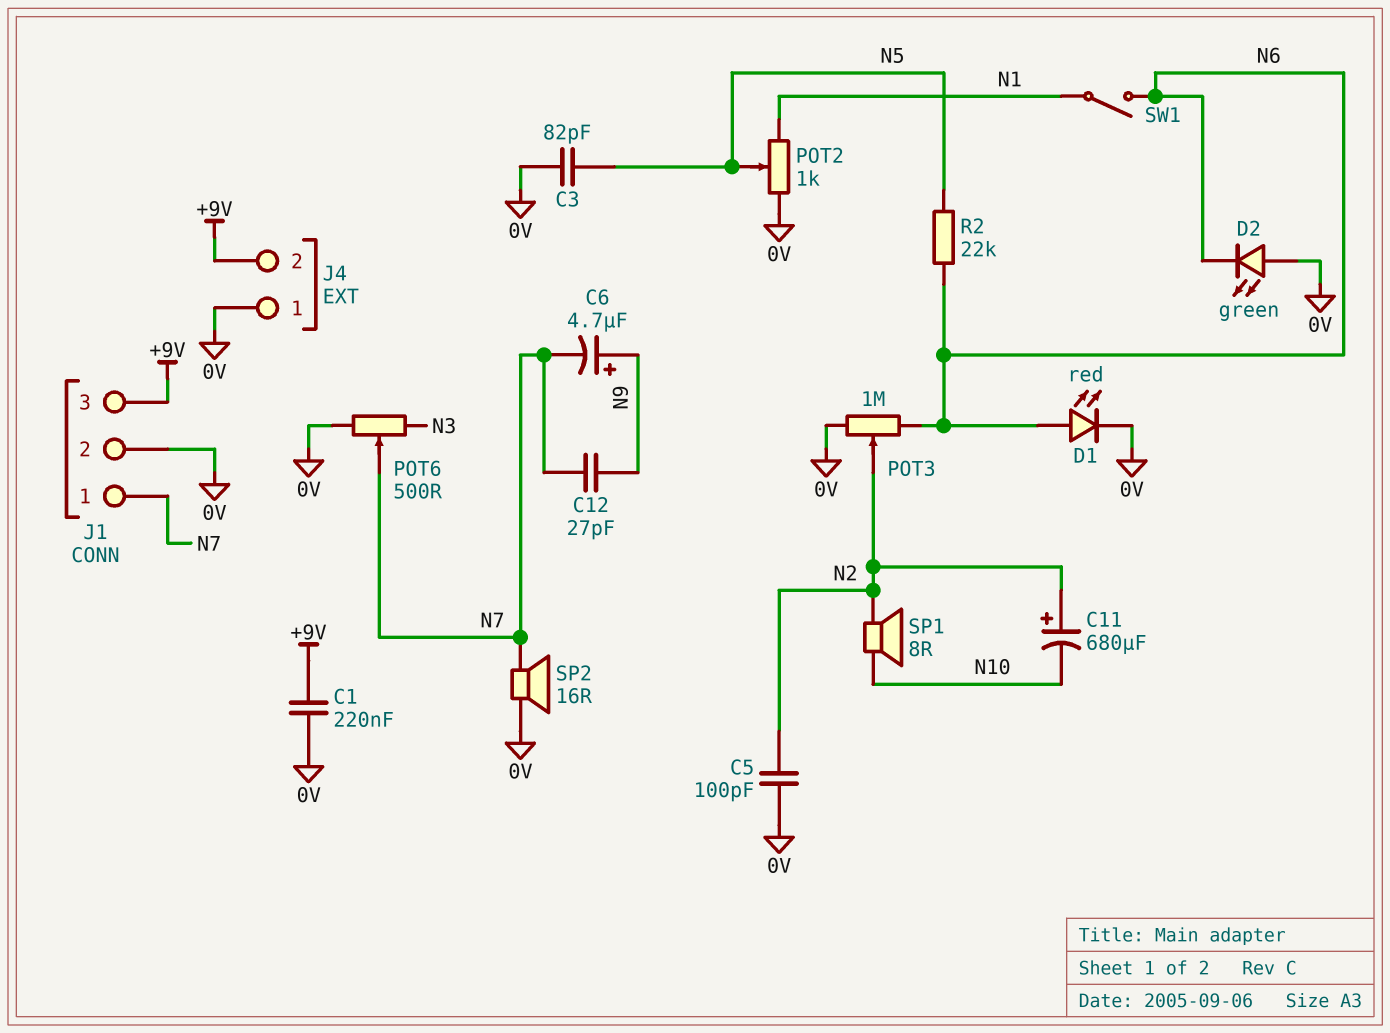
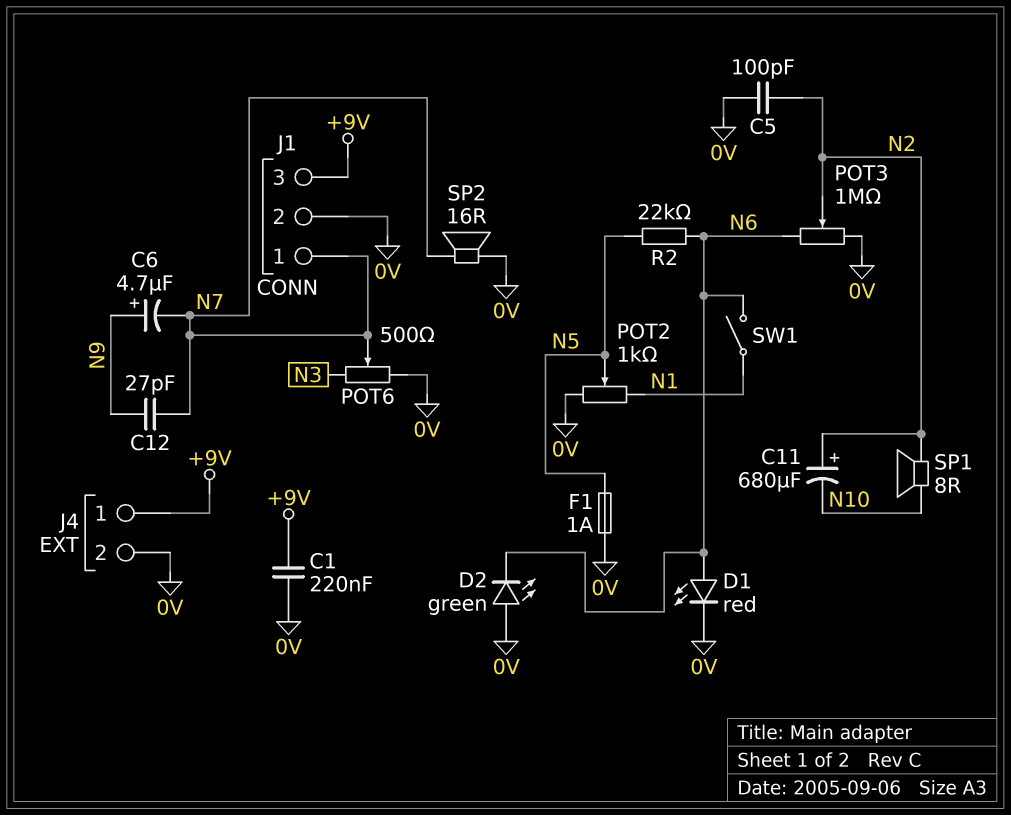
C3: 82pF (0V, N5) -> none
F1: none -> 1A (0V, N5)
J4 pin 1: 0V -> +9V
J4 pin 2: +9V -> 0V

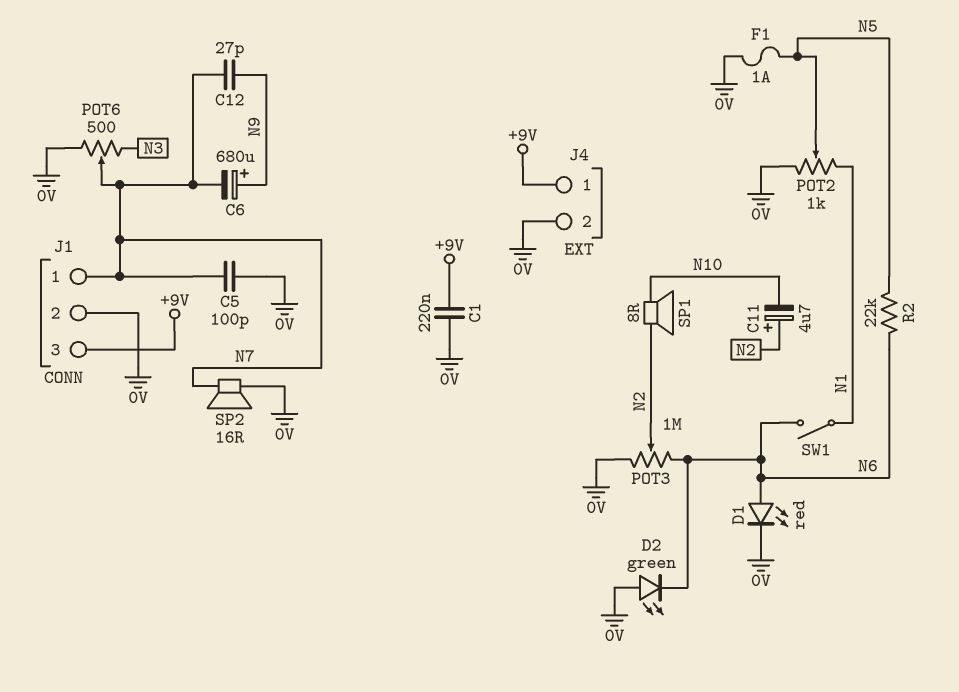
C5: 100pF (0V, N2) -> 100pF (0V, N7)
C6: 4.7uF (plus N9, minus N7) -> 680uF (plus N9, minus N7)
C11: 680uF (plus N2, minus N10) -> 4.7uF (plus N2, minus N10)

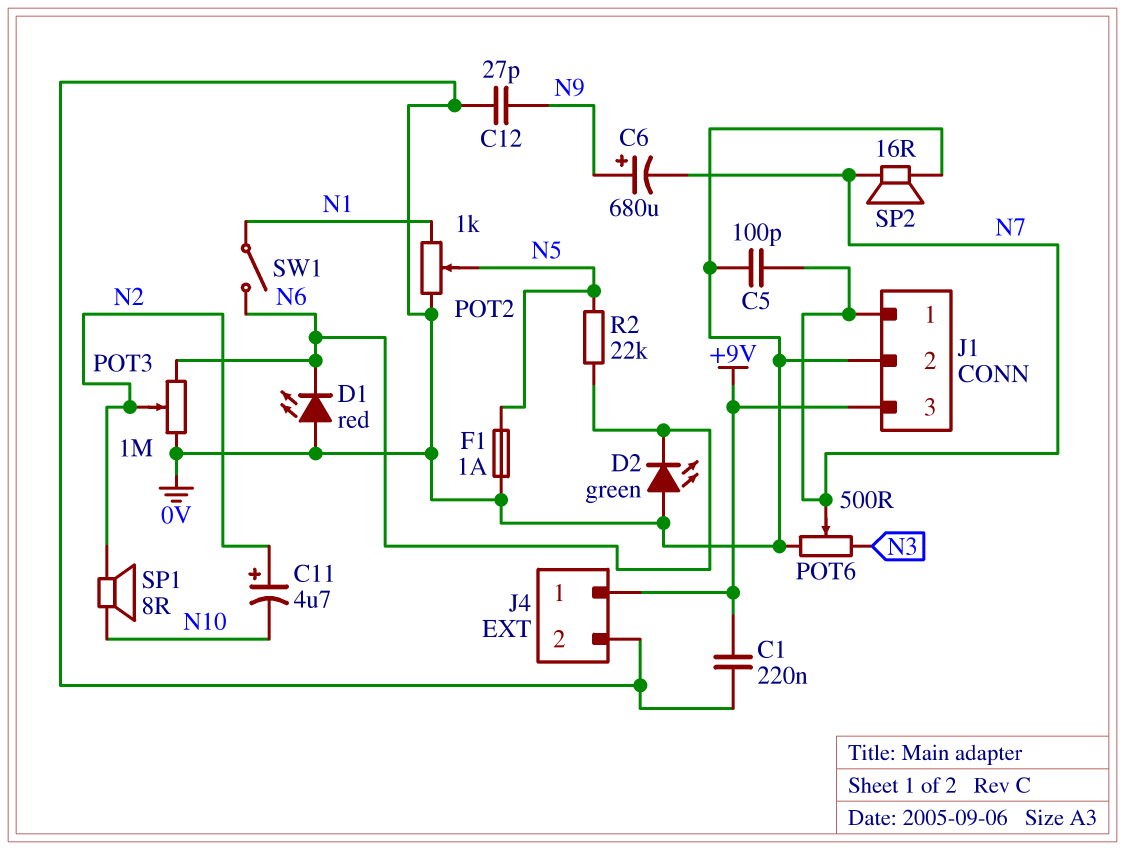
C12: 27pF (N7, N9) -> 27pF (0V, N9)
D1: LED red (A N6, K 0V) -> LED red (A 0V, K N6)

